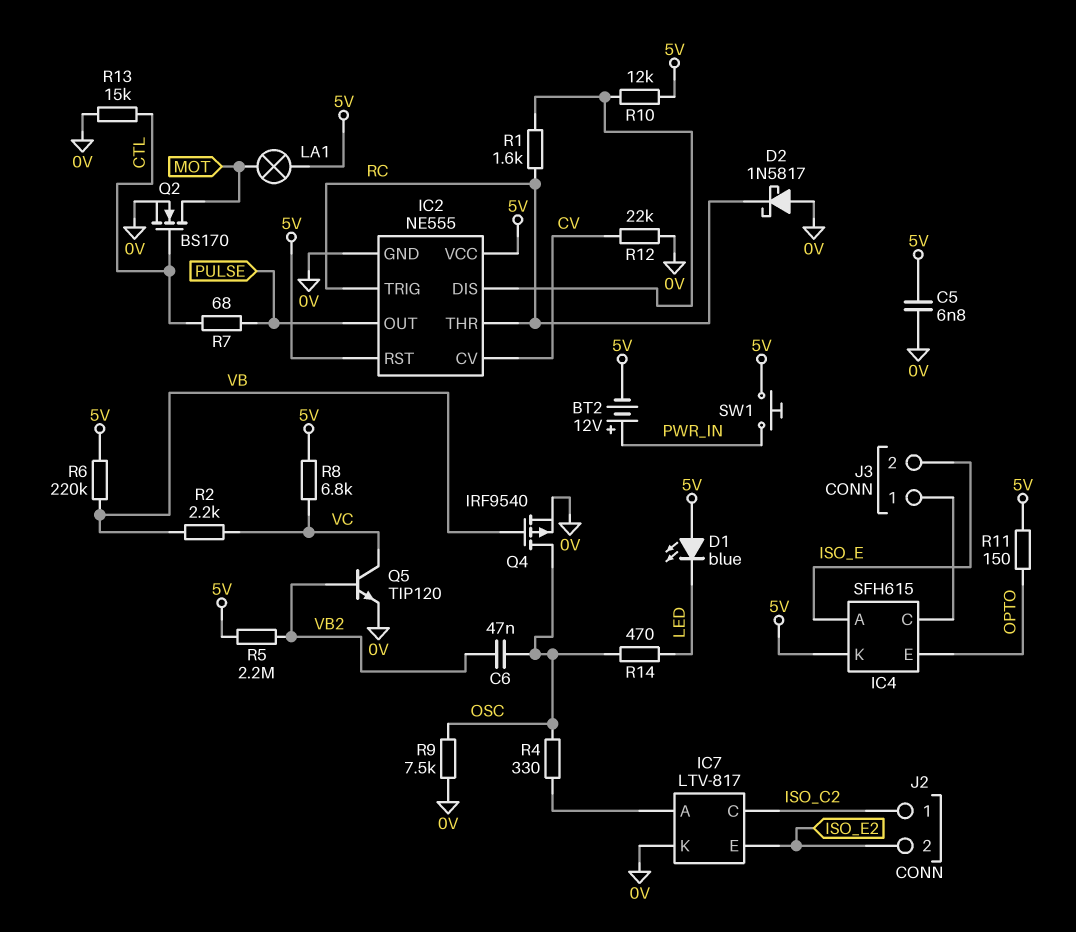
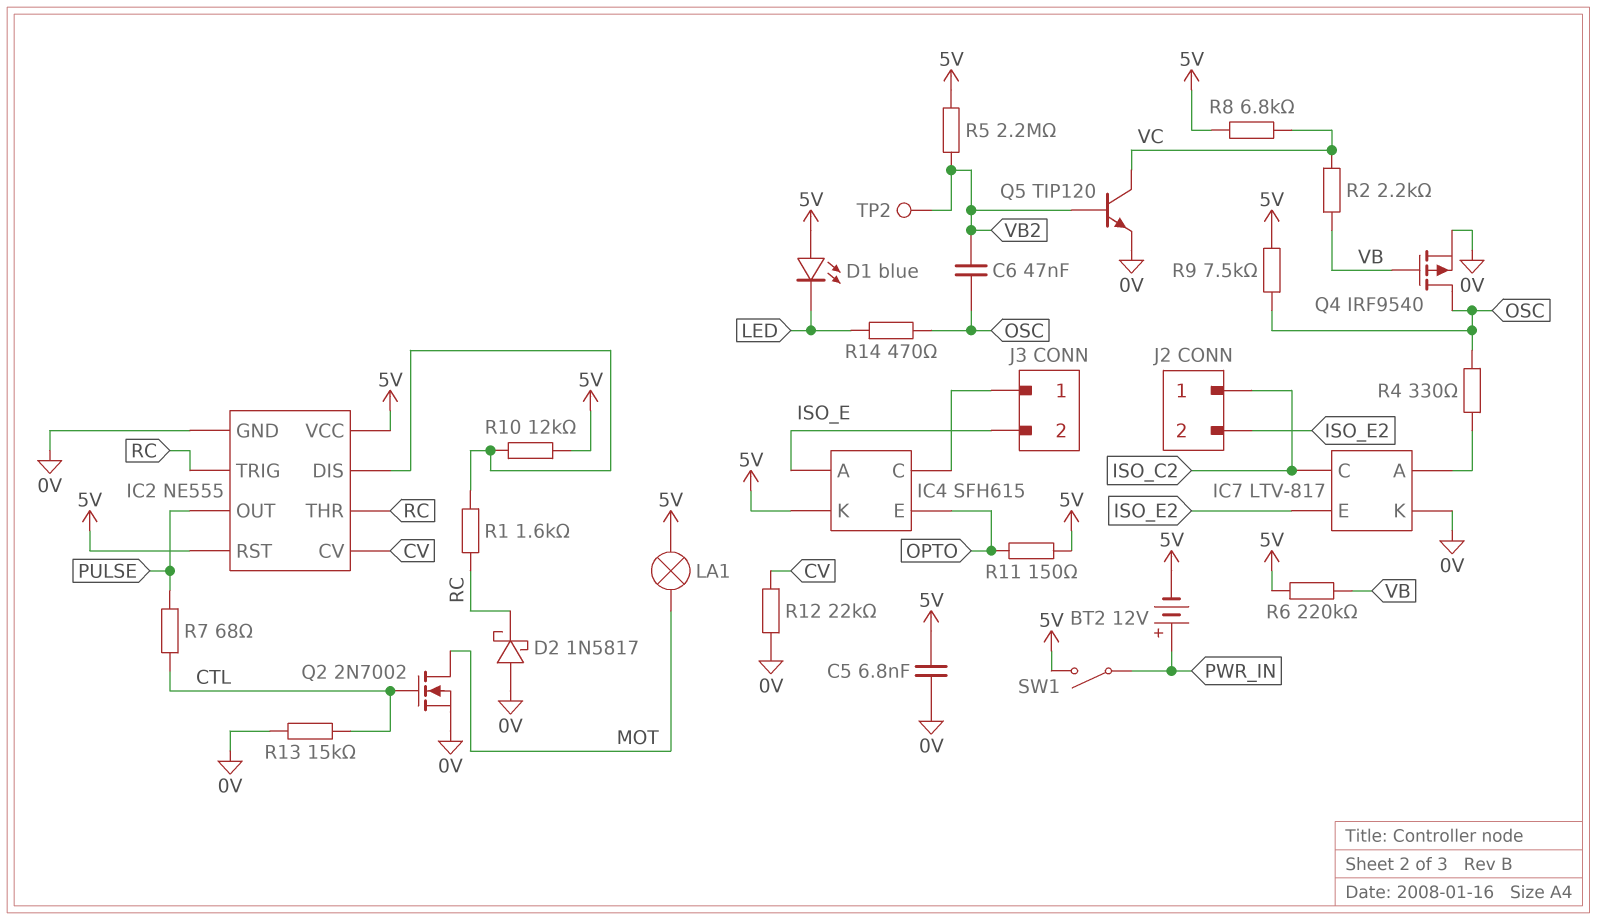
Q2: NMOS BS170 (G CTL, D MOT, S 0V) -> NMOS 2N7002 (G CTL, D MOT, S 0V)
R9: 7.5k (0V, OSC) -> 7.5k (5V, OSC)
SW1: button (5V, PWR_IN) -> switch (5V, PWR_IN)
TP2: none -> test point (VB2)

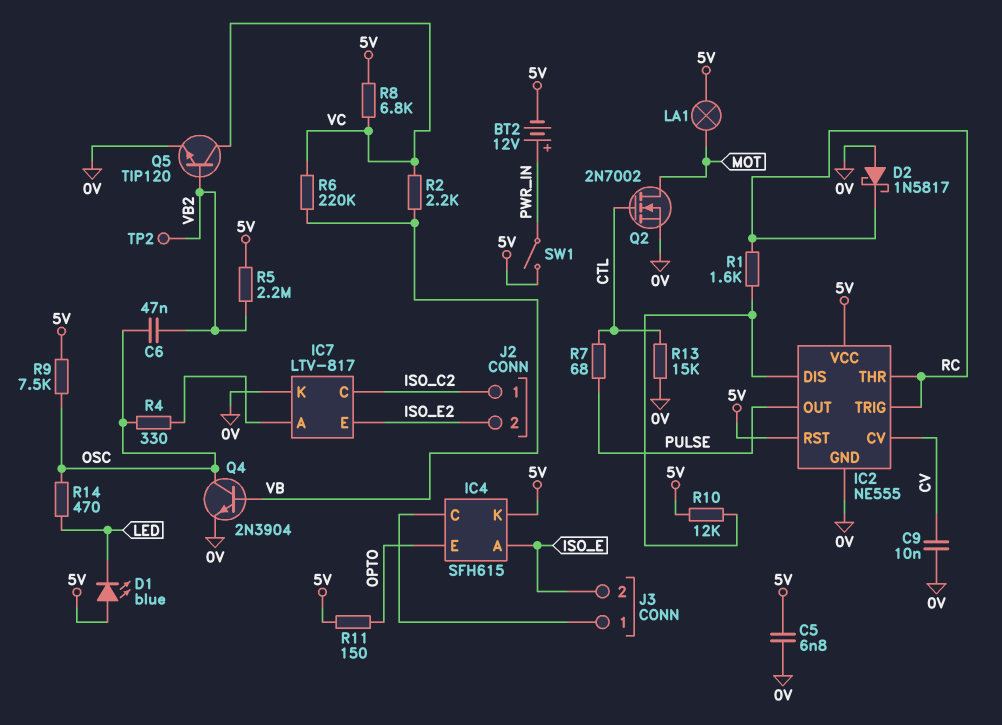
C9: none -> 10nF (0V, CV)
Q4: PMOS IRF9540 (G VB, D OSC, S 0V) -> NPN 2N3904 (B VB, C OSC, E 0V)
R6: 220k (5V, VB) -> 220k (VB, VC)
R12: 22k (0V, CV) -> none

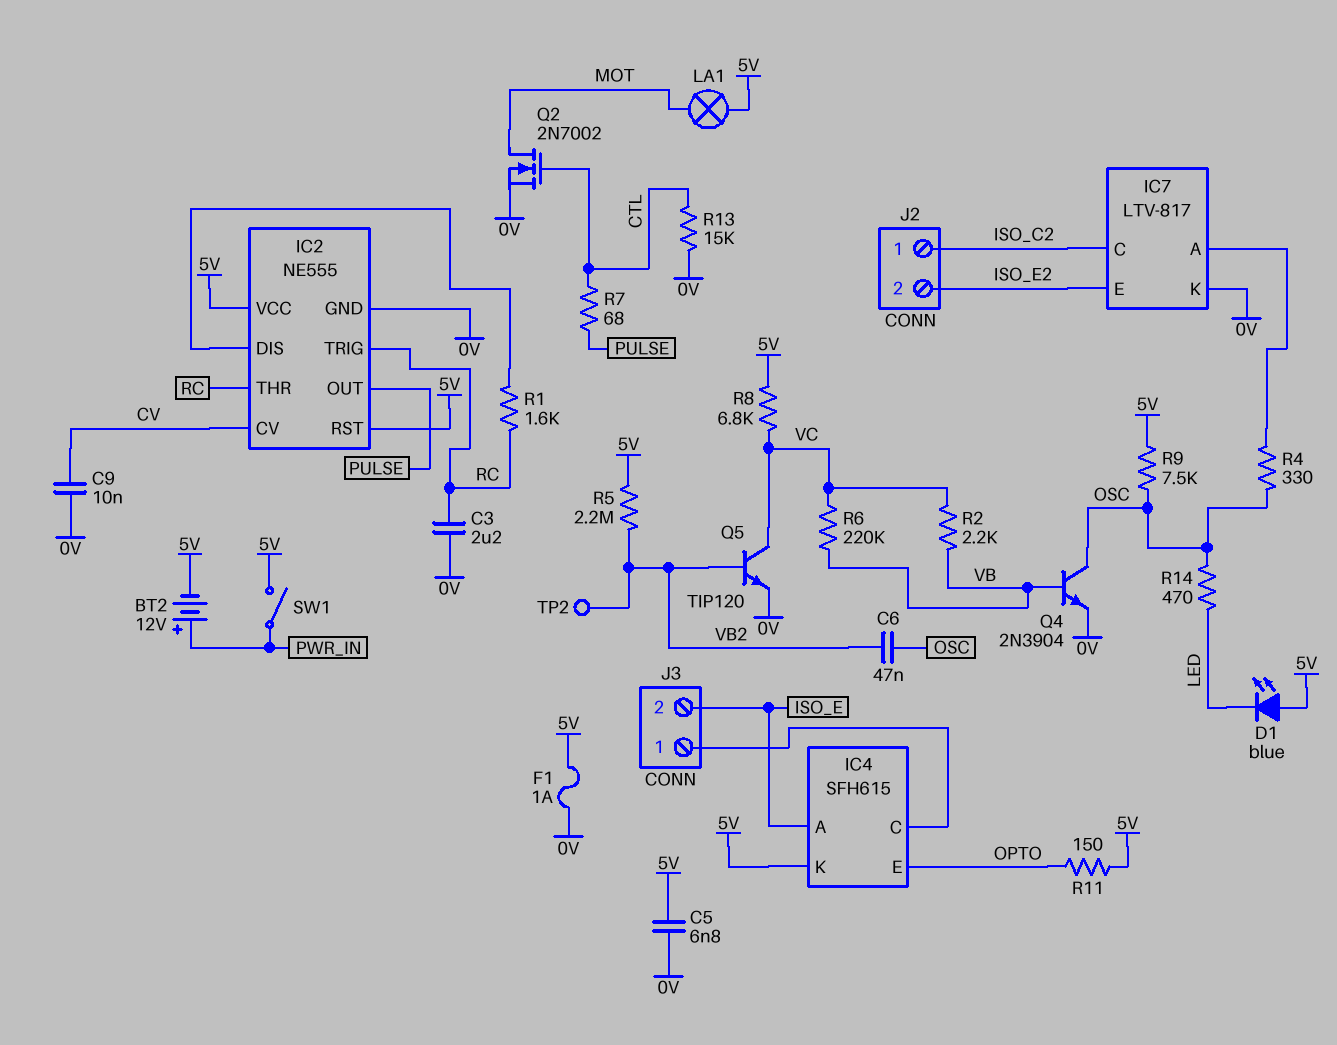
C3: none -> 2.2uF (0V, RC)
D2: schottky 1N5817 (A 0V, K RC) -> none
F1: none -> 1A (0V, 5V)
R10: 12k (5V, IC2/DIS) -> none

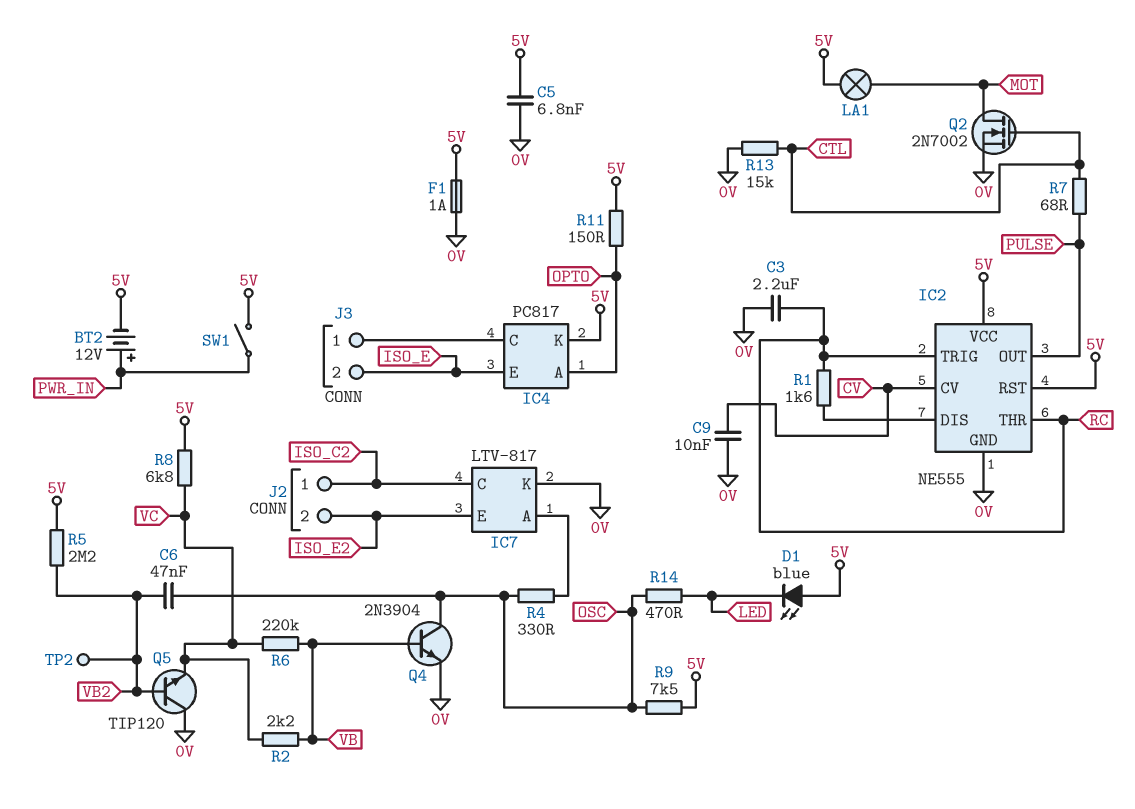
IC4: SFH615 -> PC817
IC4 pin A: ISO_E -> OPTO
IC4 pin E: OPTO -> ISO_E
Q5: NPN TIP120 (B VB2, C VC, E 0V) -> NPN TIP120 (B VB2, C 0V, E VC)

